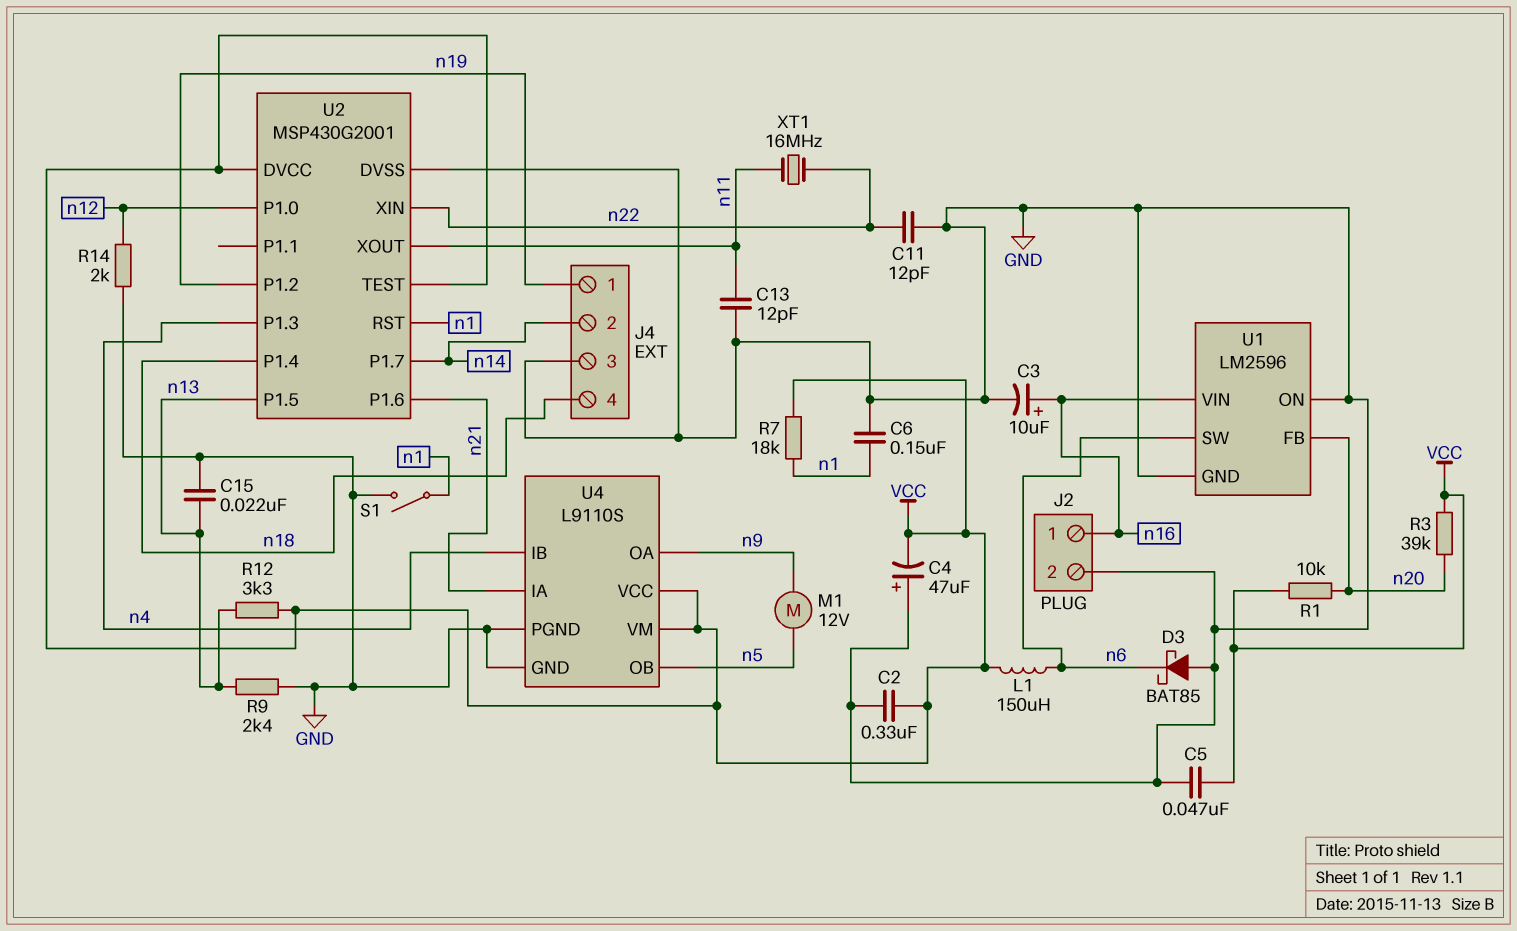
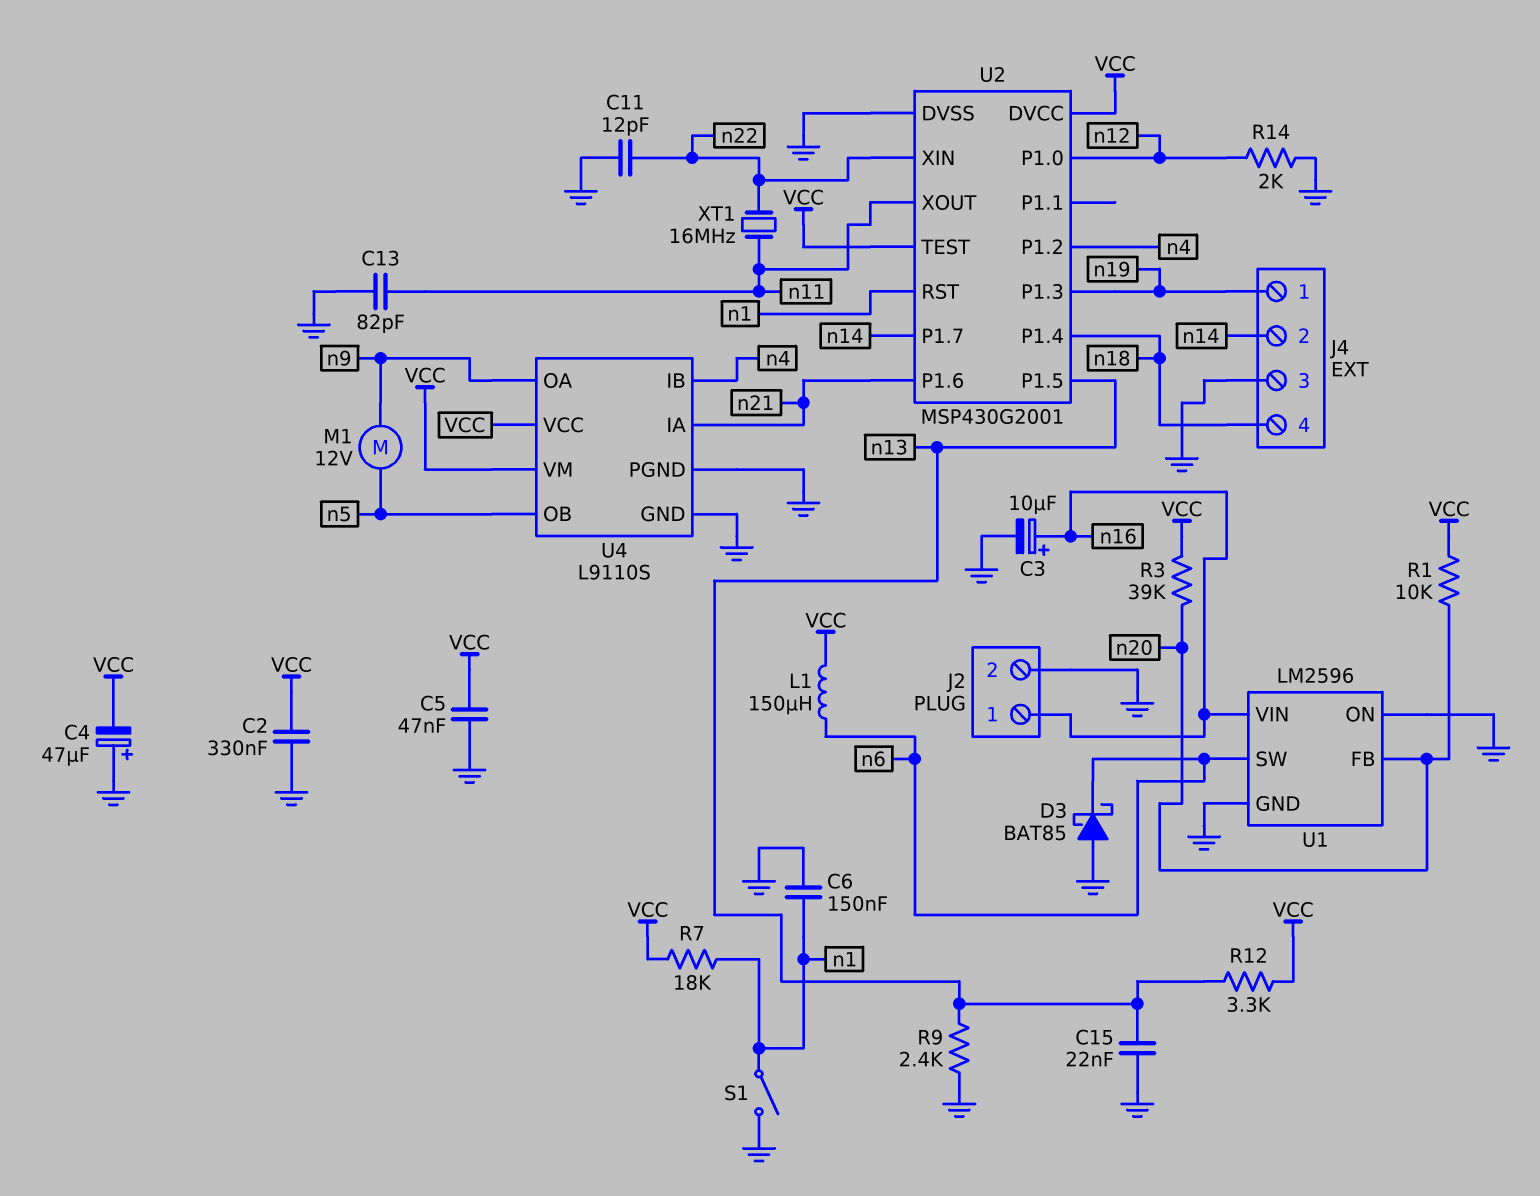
C13: 12pF (GND, n11) -> 82pF (GND, n11)
U2 pin P1.2: n19 -> n4
U2 pin P1.3: n4 -> n19

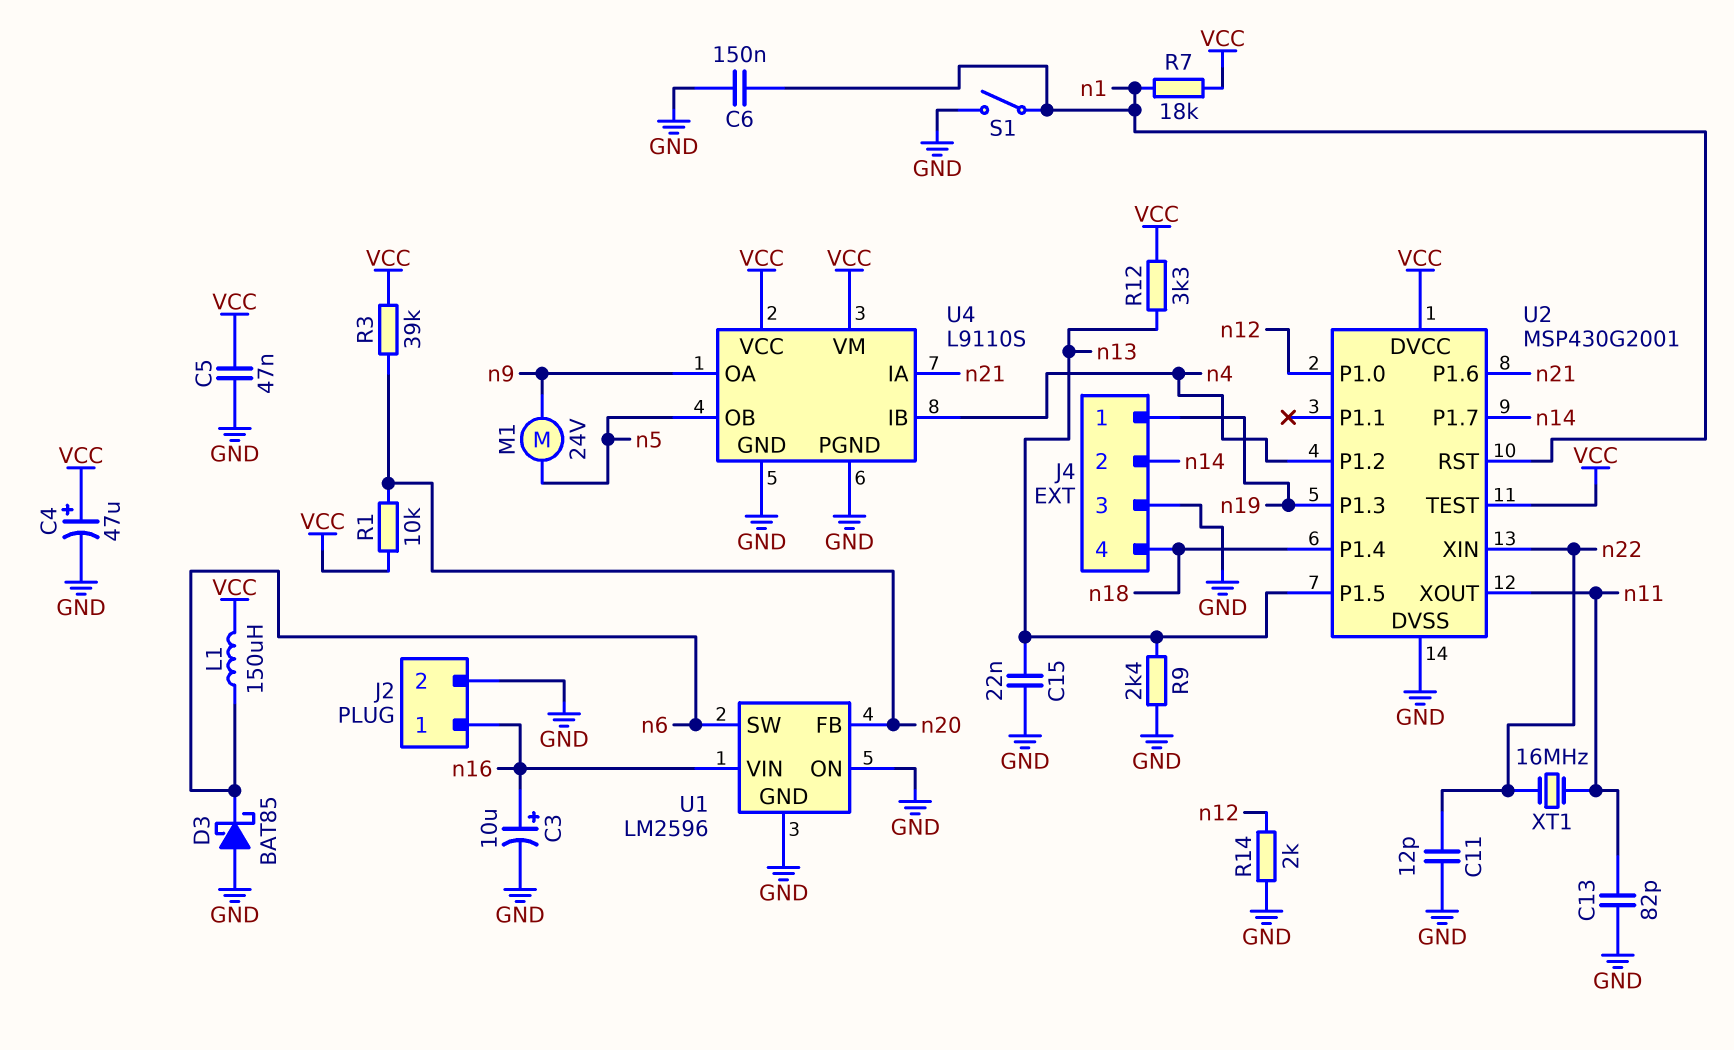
C2: 330nF (GND, VCC) -> none
C4: 47uF (plus GND, minus VCC) -> 47uF (plus VCC, minus GND)
M1: motor 12V (n5, n9) -> motor 24V (n5, n9)

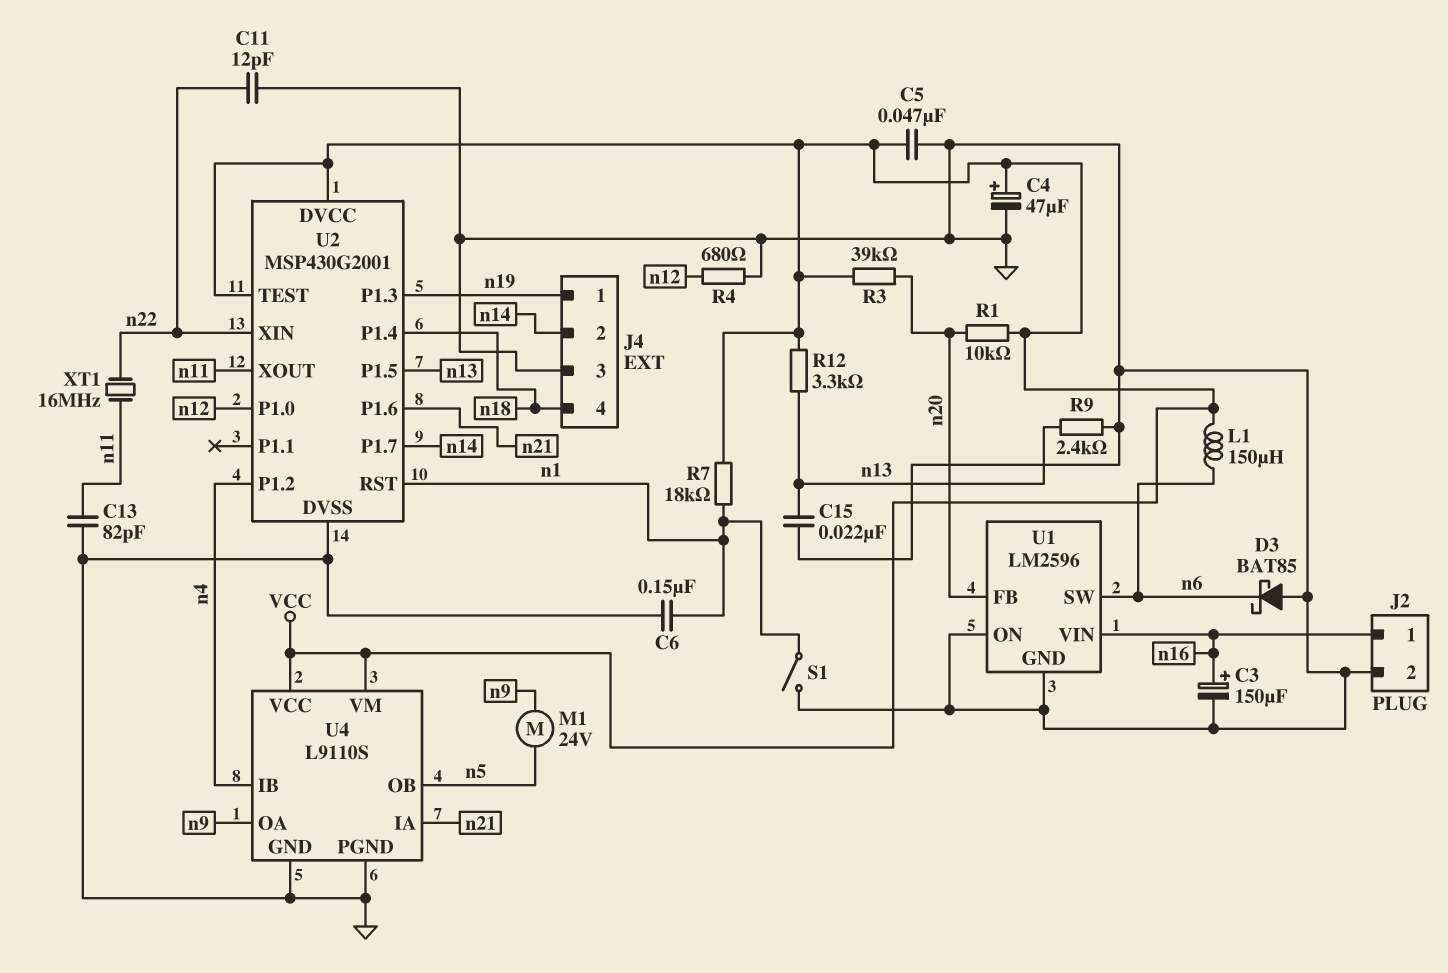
C3: 10uF (plus n16, minus GND) -> 150uF (plus n16, minus GND)
R4: none -> 680 (GND, n12)
R14: 2k (GND, n12) -> none

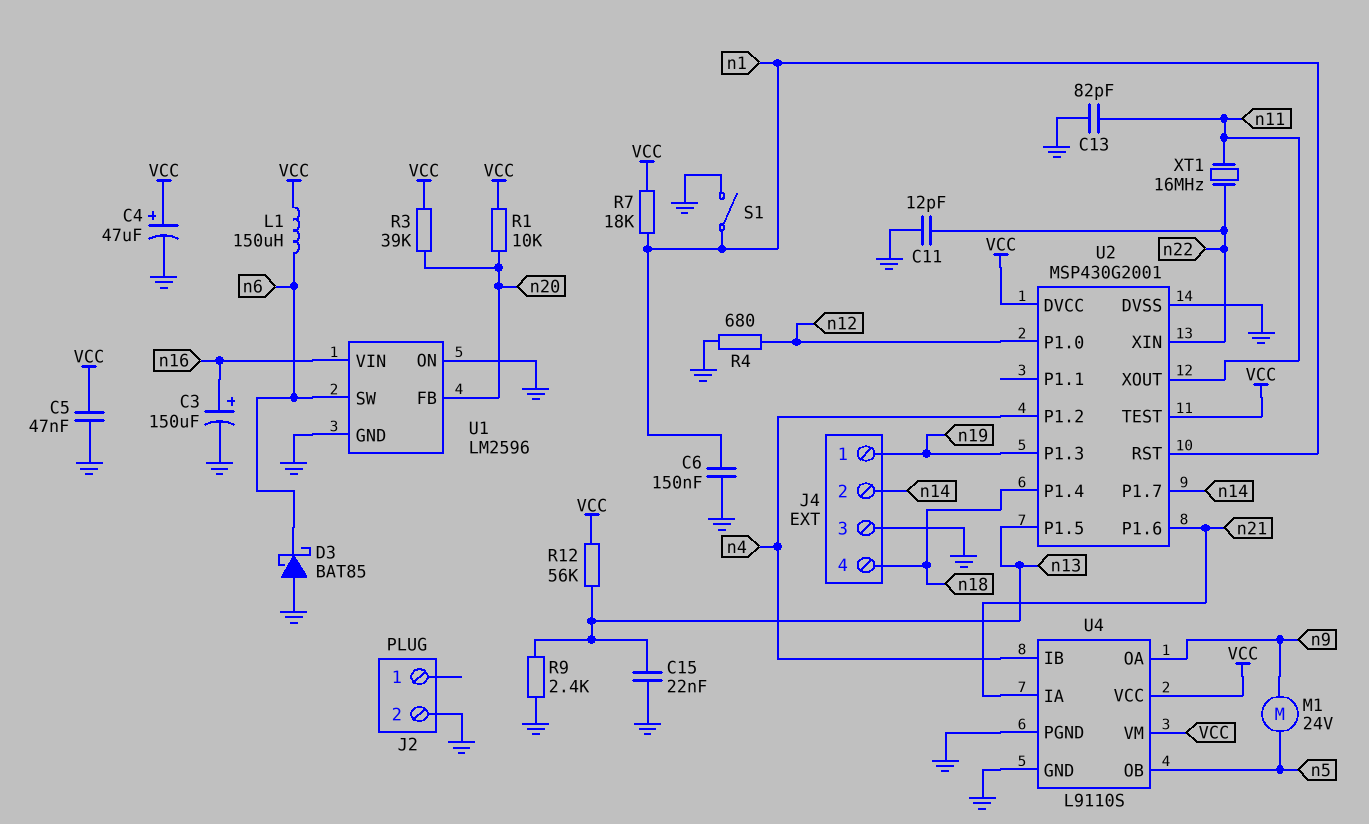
J2 pin 1: n16 -> none
R12: 3.3k (VCC, n13) -> 56k (VCC, n13)

